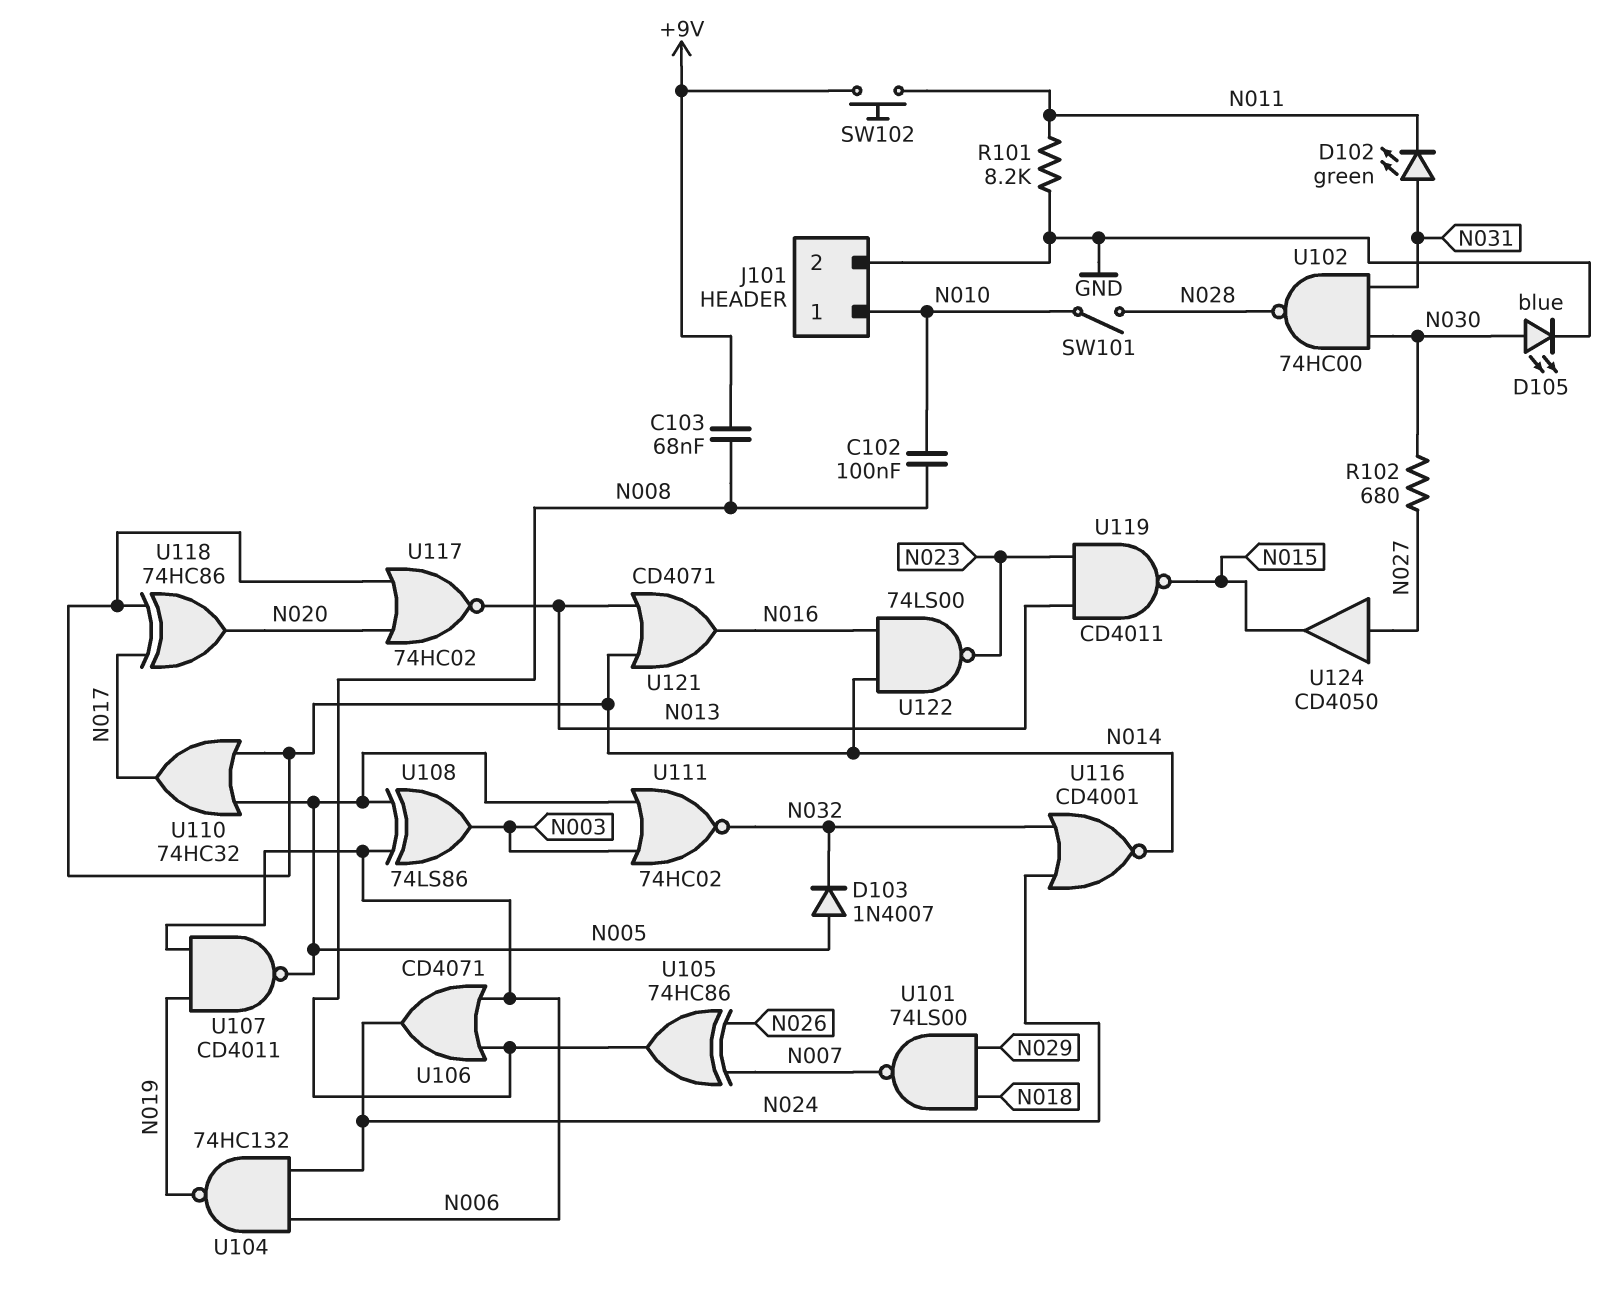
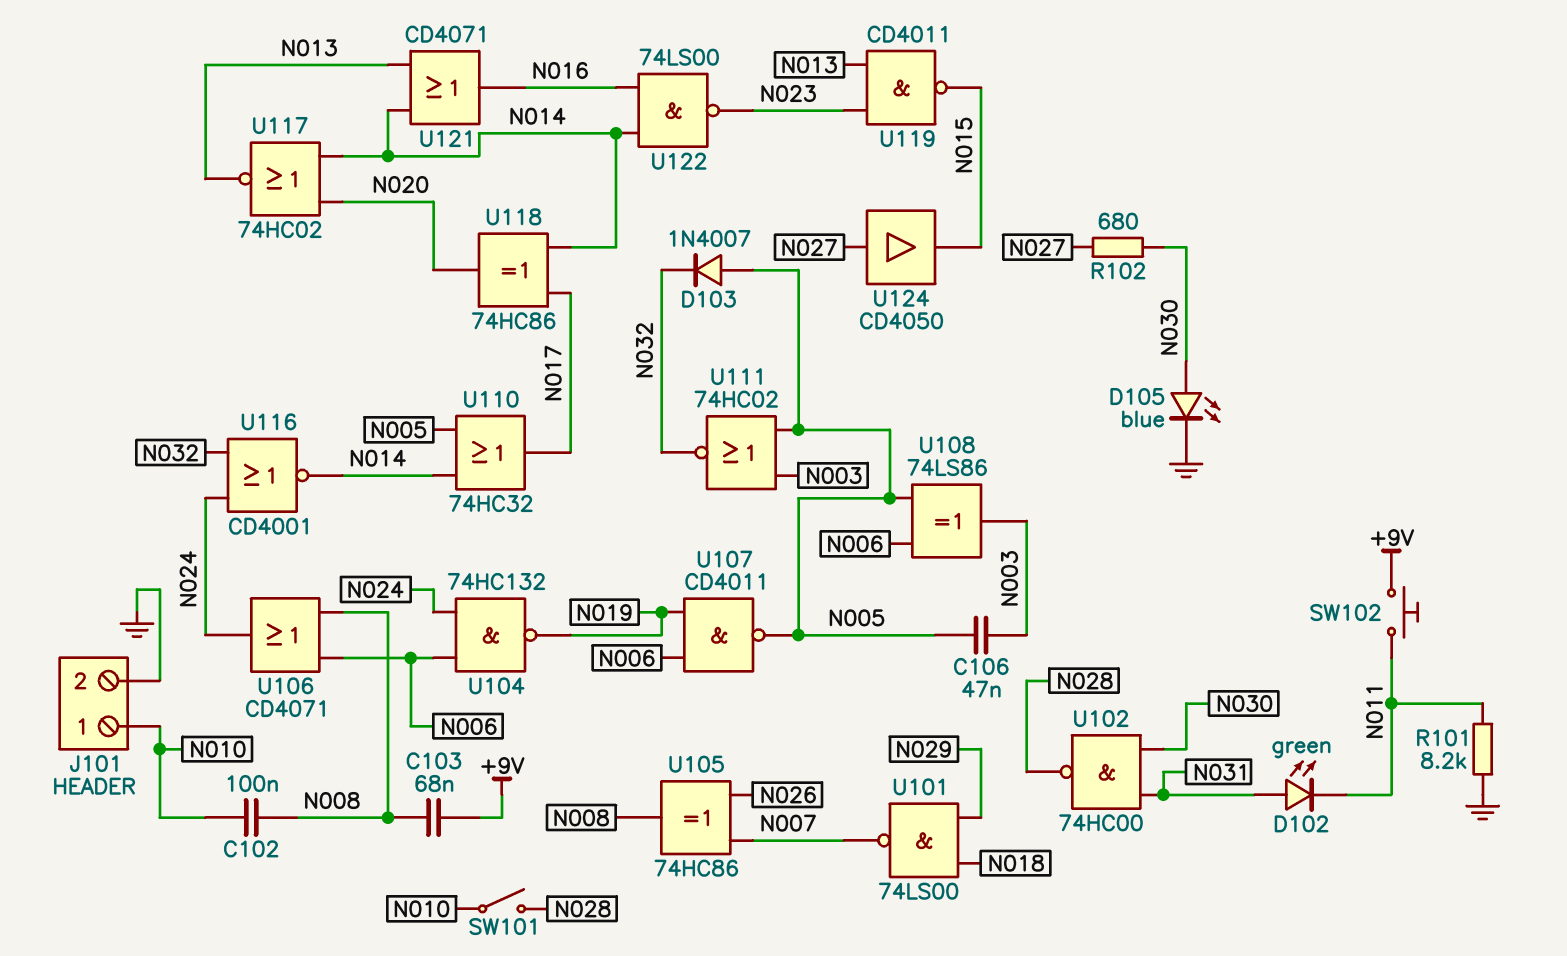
C106: none -> 47nF (N003, N005)

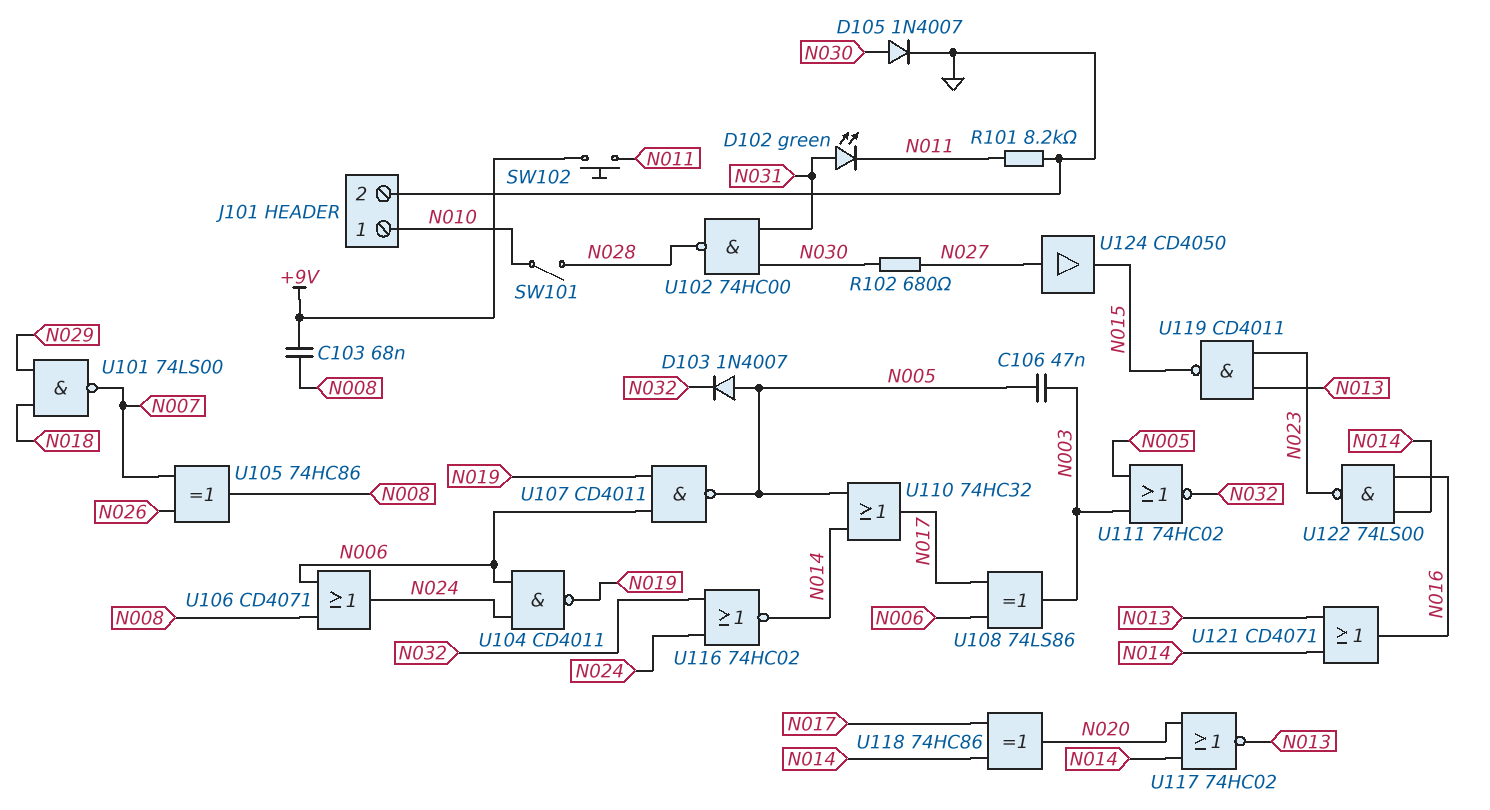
C102: 100nF (N008, N010) -> none
D105: LED blue (A N030, K GND) -> diode 1N4007 (A N030, K GND)
U104: NAND 74HC132 (in N006, in N024, out N019) -> NAND CD4011 (in N006, in N024, out N019)
U108: XOR 74LS86 (in N005, in N006, out N003) -> XOR 74LS86 (in N006, in N017, out N003)
U116: NOR CD4001 (in N024, in N032, out N014) -> NOR 74HC02 (in N024, in N032, out N014)

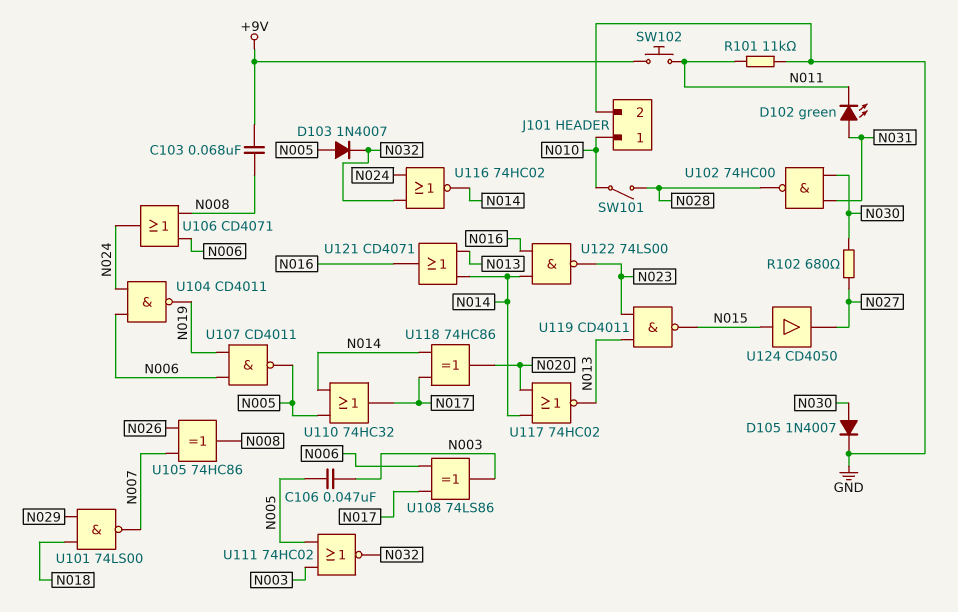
R101: 8.2k (GND, N011) -> 11k (GND, N011)
U124: buffer CD4050 (in N027, out N015) -> buffer CD4050 (in N015, out N027)

